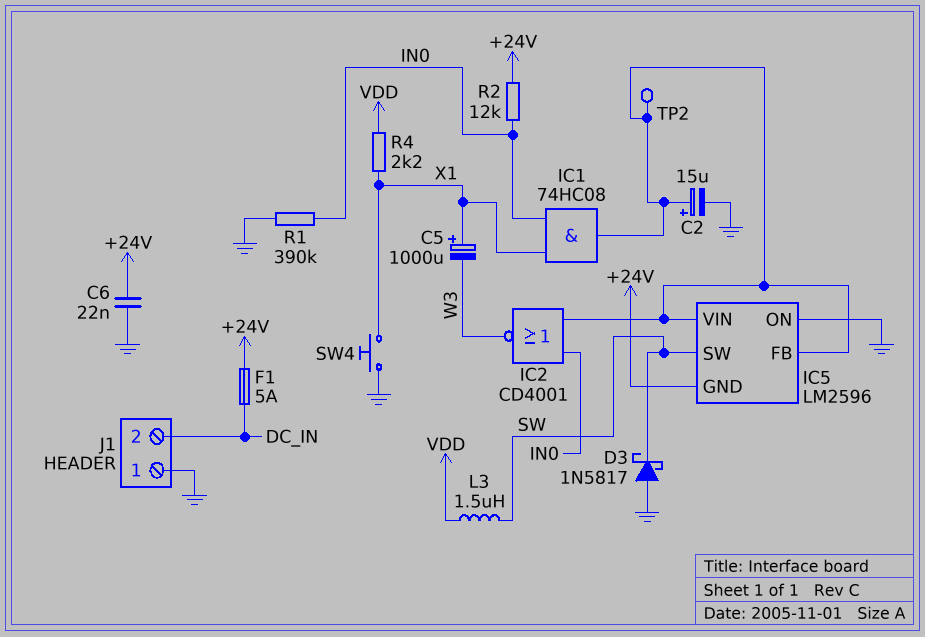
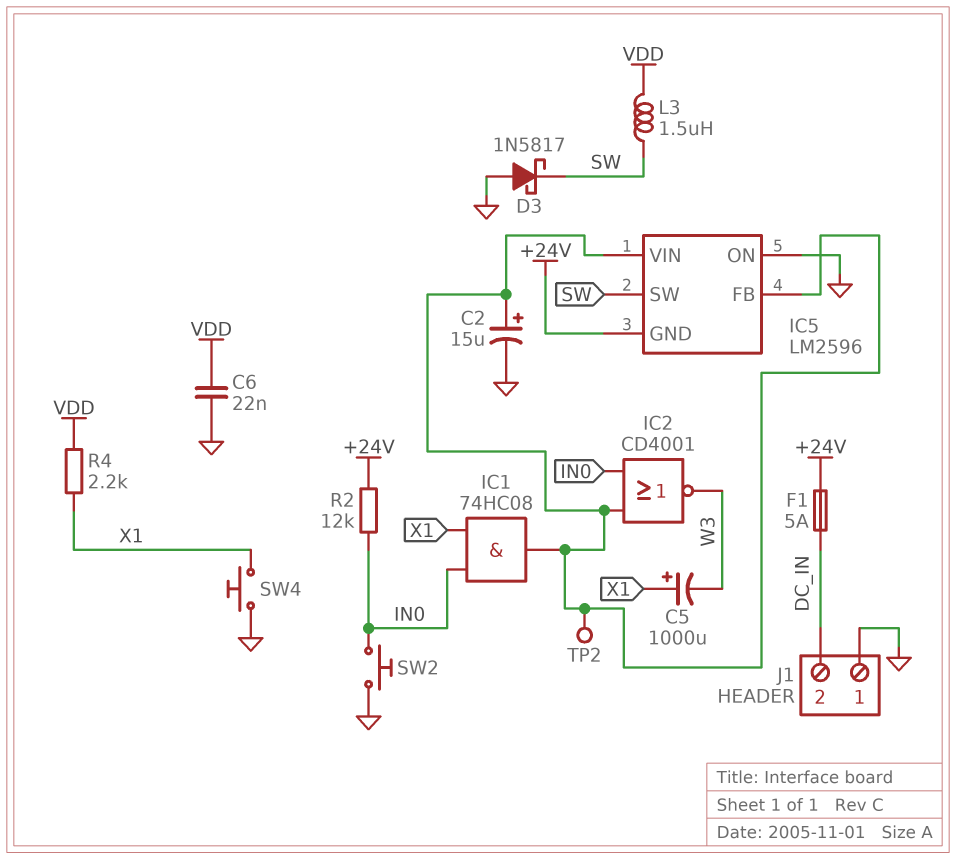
C6: 22nF (+24V, GND) -> 22nF (GND, VDD)
R1: 390k (GND, IN0) -> none
SW2: none -> button (GND, IN0)

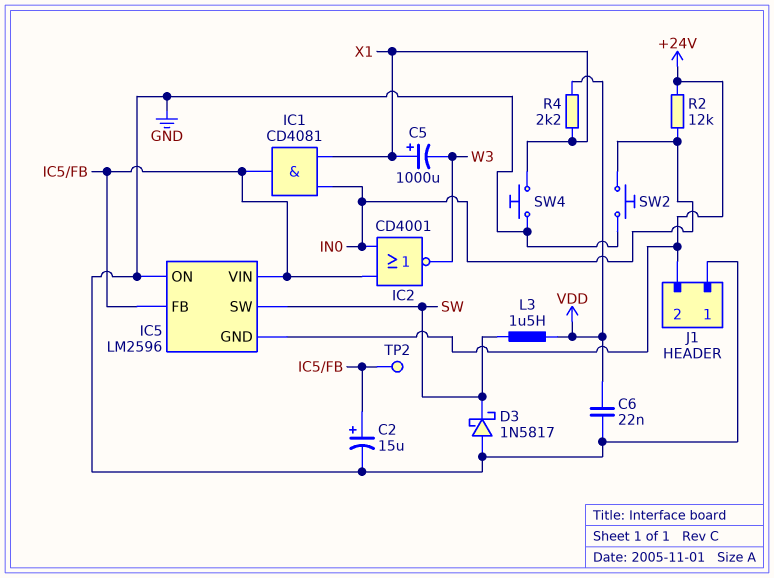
F1: 5A (+24V, DC_IN) -> none
IC1: AND 74HC08 (in IN0, in X1, out IC5/FB) -> AND CD4081 (in IN0, in X1, out IC5/FB)
J1 pin 2: DC_IN -> +24V

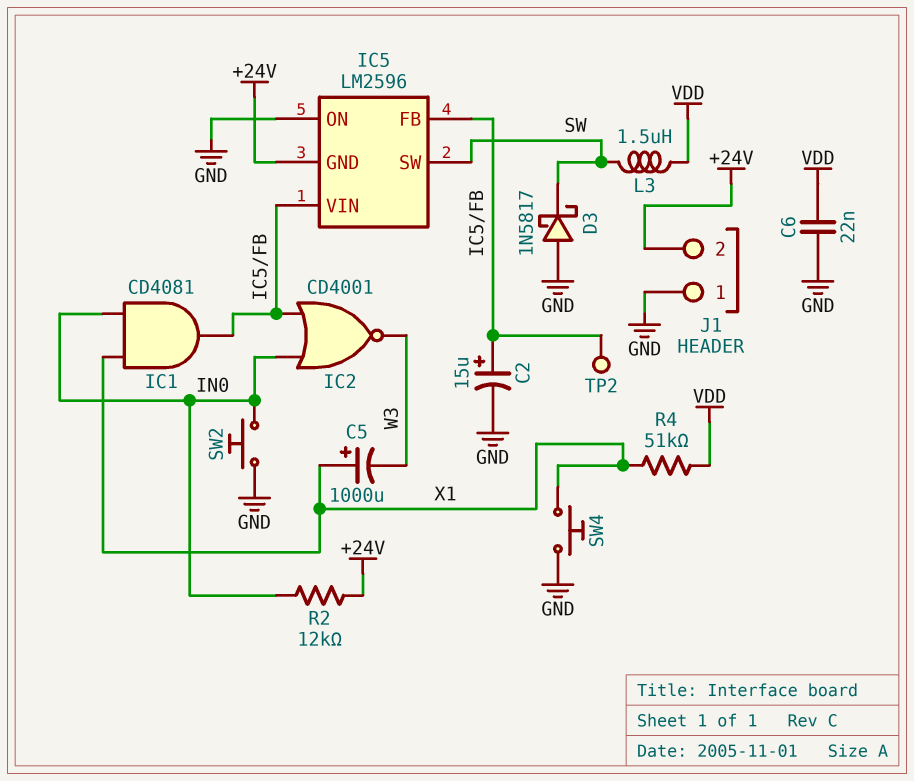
R4: 2.2k (VDD, X1) -> 51k (VDD, X1)

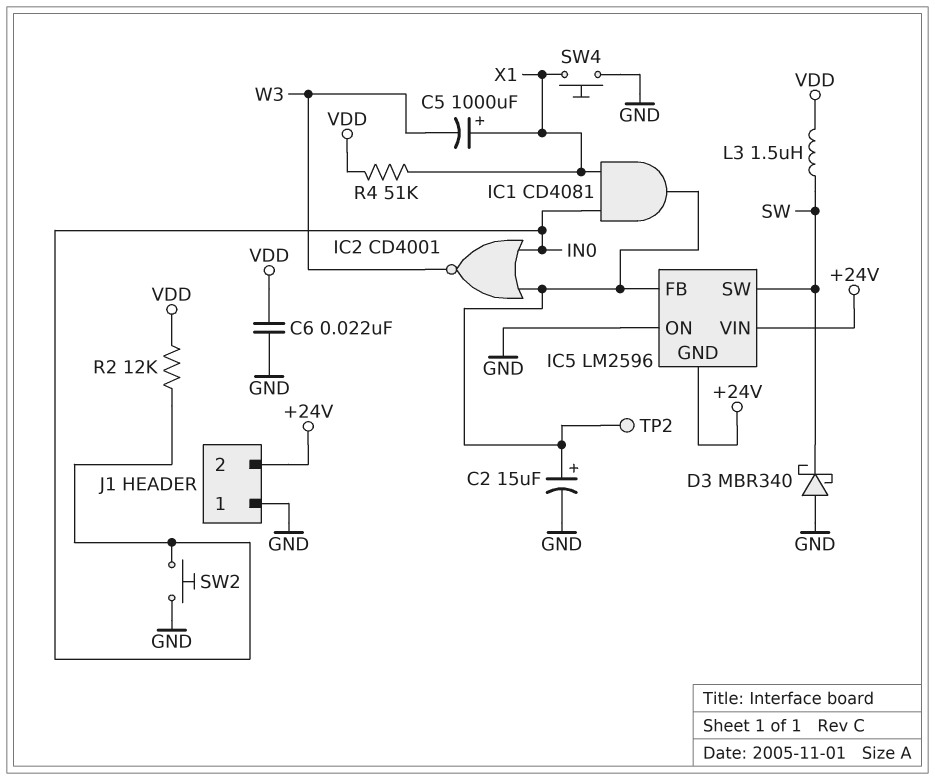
D3: schottky 1N5817 (A GND, K SW) -> schottky MBR340 (A GND, K SW)
IC5 pin VIN: IC5/FB -> +24V
R2: 12k (+24V, IN0) -> 12k (IN0, VDD)

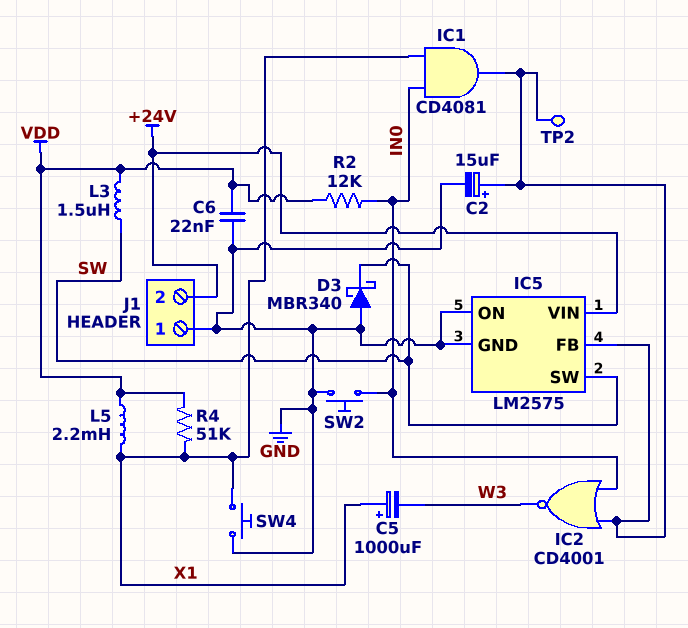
IC5: LM2596 -> LM2575
IC5 pin GND: +24V -> GND
L5: none -> 2.2mH (VDD, X1)

